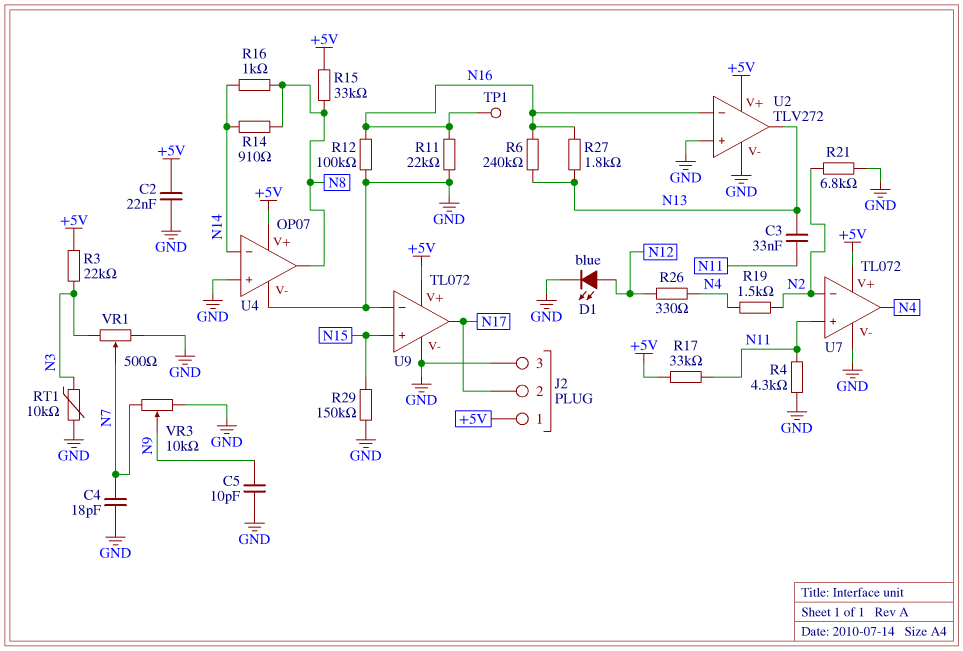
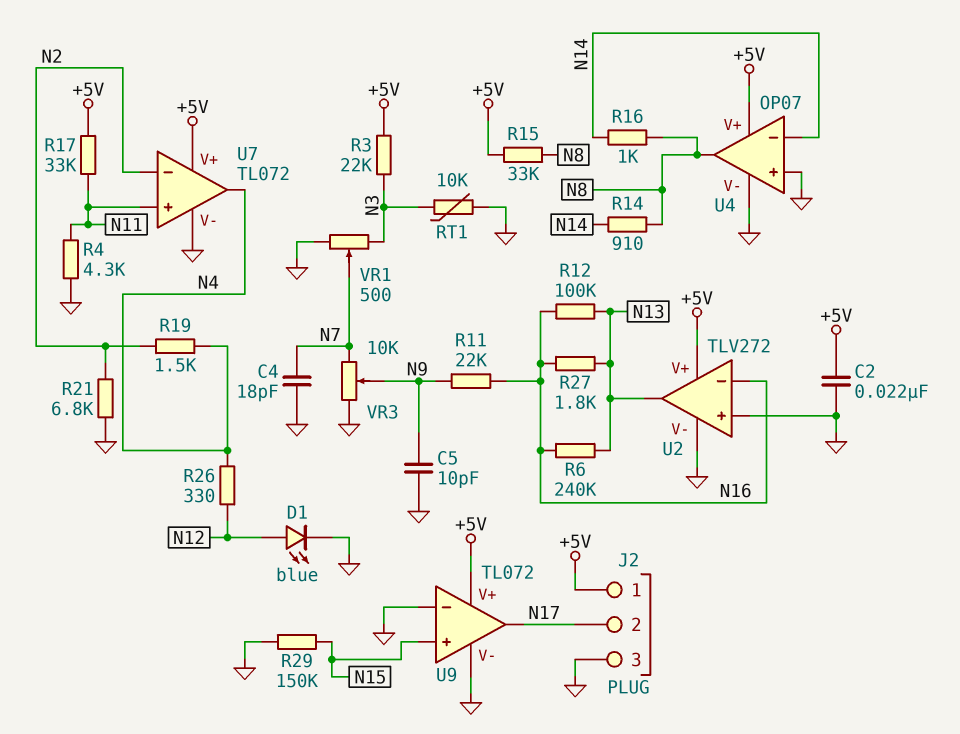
C3: 33nF (N11, N13) -> none
R11: 22k (GND, N16) -> 22k (N9, N16)
R12: 100k (GND, N16) -> 100k (N13, N16)
TP1: test point (N16) -> none

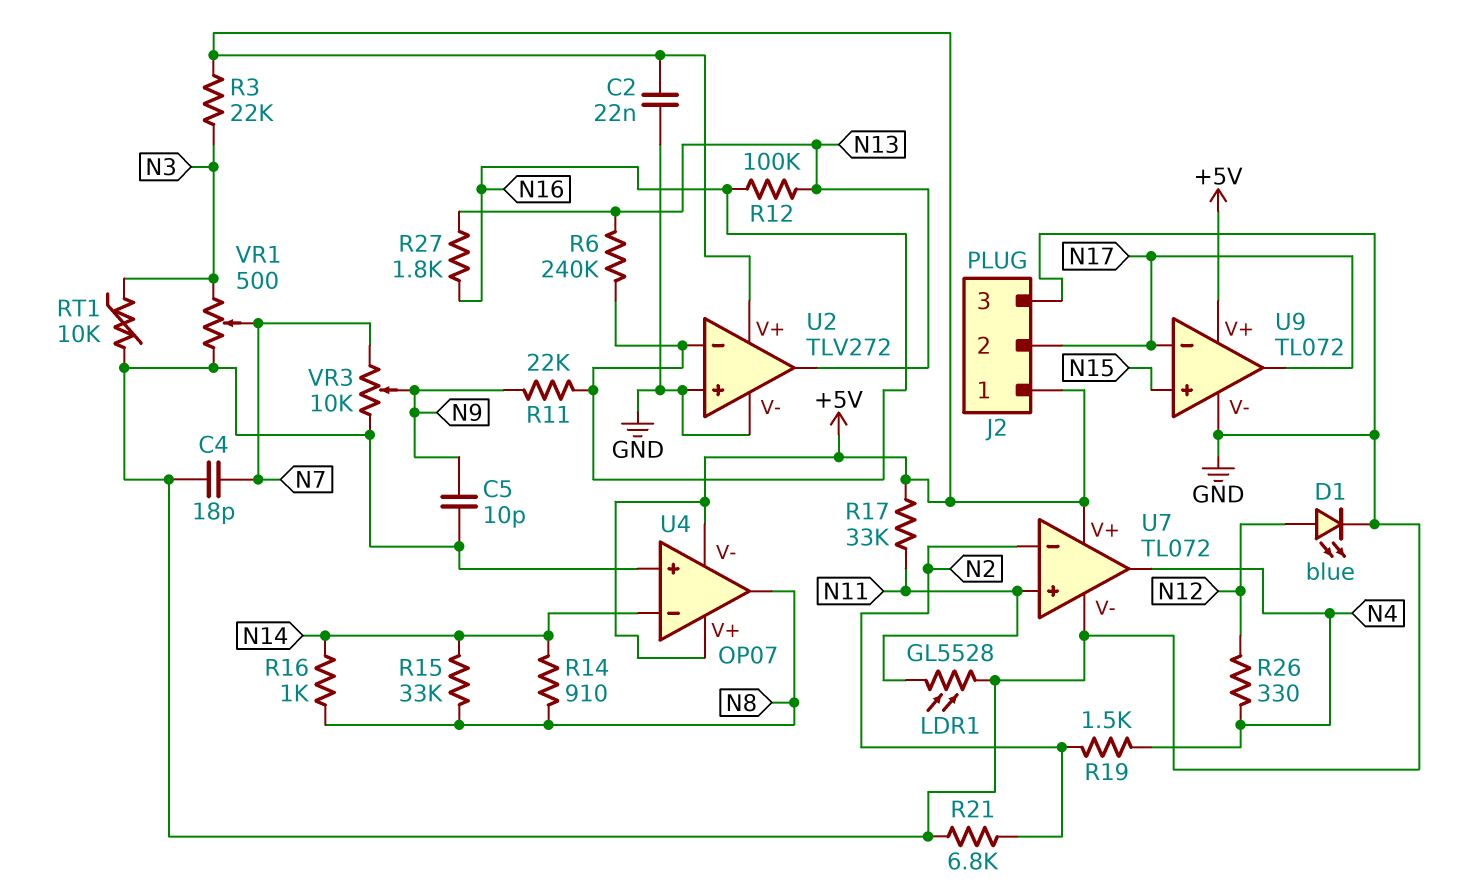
LDR1: none -> GL5528 (GND, N11)
R4: 4.3k (GND, N11) -> none
R15: 33k (+5V, N8) -> 33k (N8, N14)
R29: 150k (GND, N15) -> none
U4 pin V-: GND -> +5V
U9 pin in-: GND -> N17

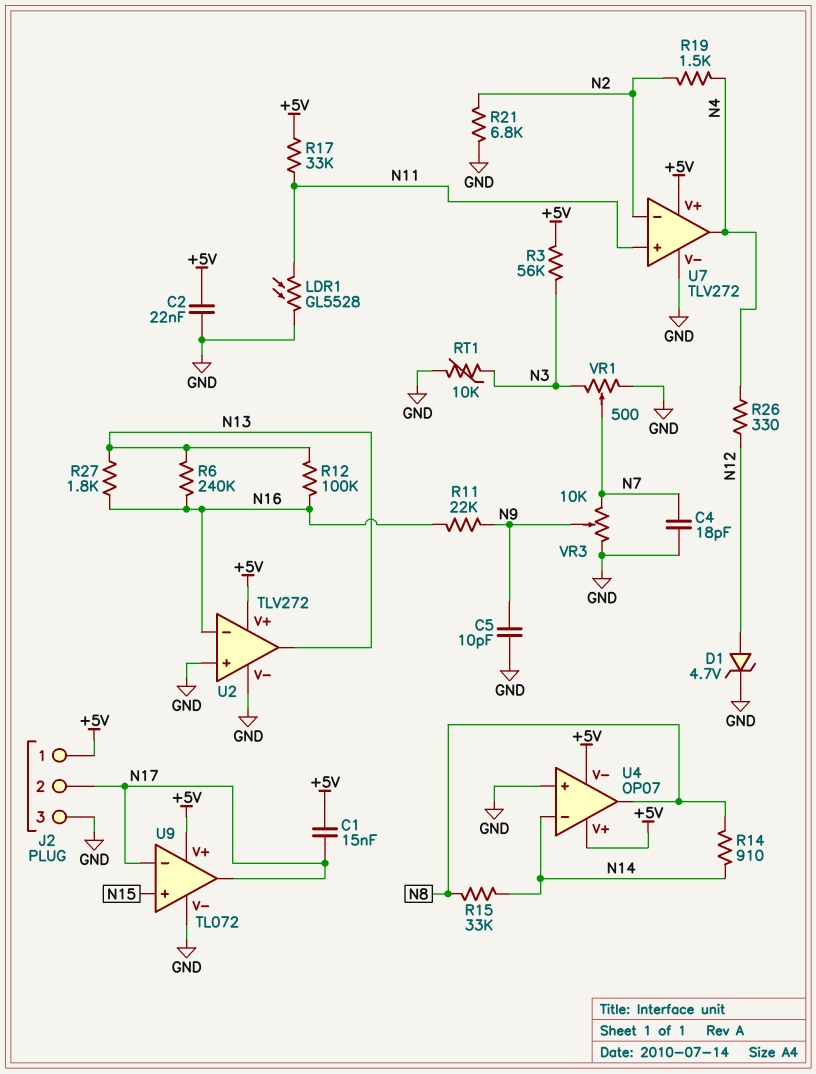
C1: none -> 15nF (+5V, N17)
D1: LED blue (A N12, K GND) -> zener 4.7V (A N12, K GND)
R3: 22k (+5V, N3) -> 56k (+5V, N3)
R16: 1k (N8, N14) -> none
U7: TL072 -> TLV272

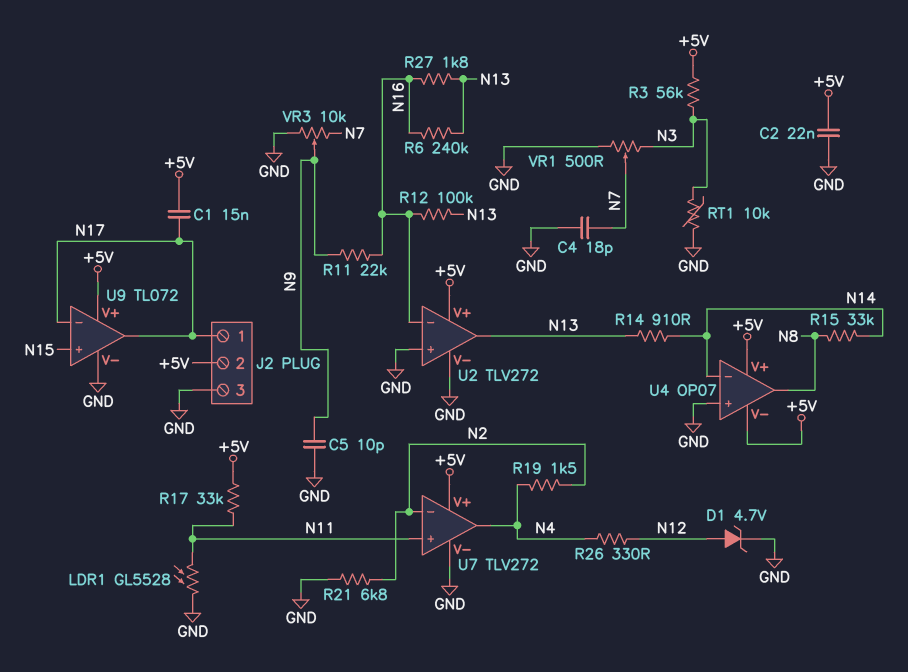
J2 pin 1: +5V -> N17
J2 pin 2: N17 -> +5V
R14: 910 (N8, N14) -> 910 (N13, N14)

